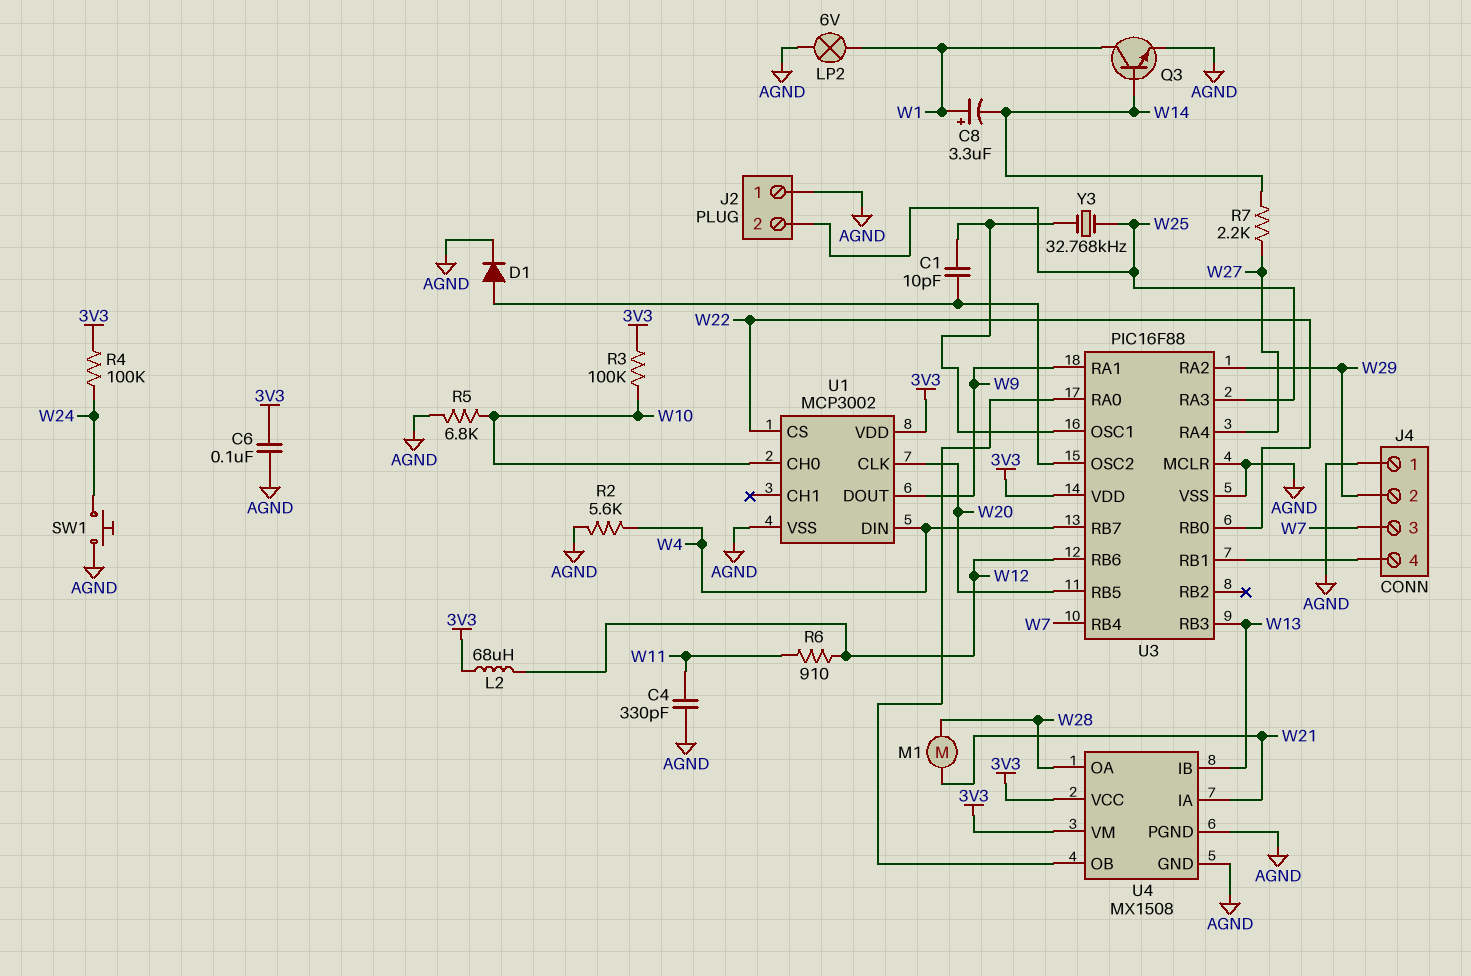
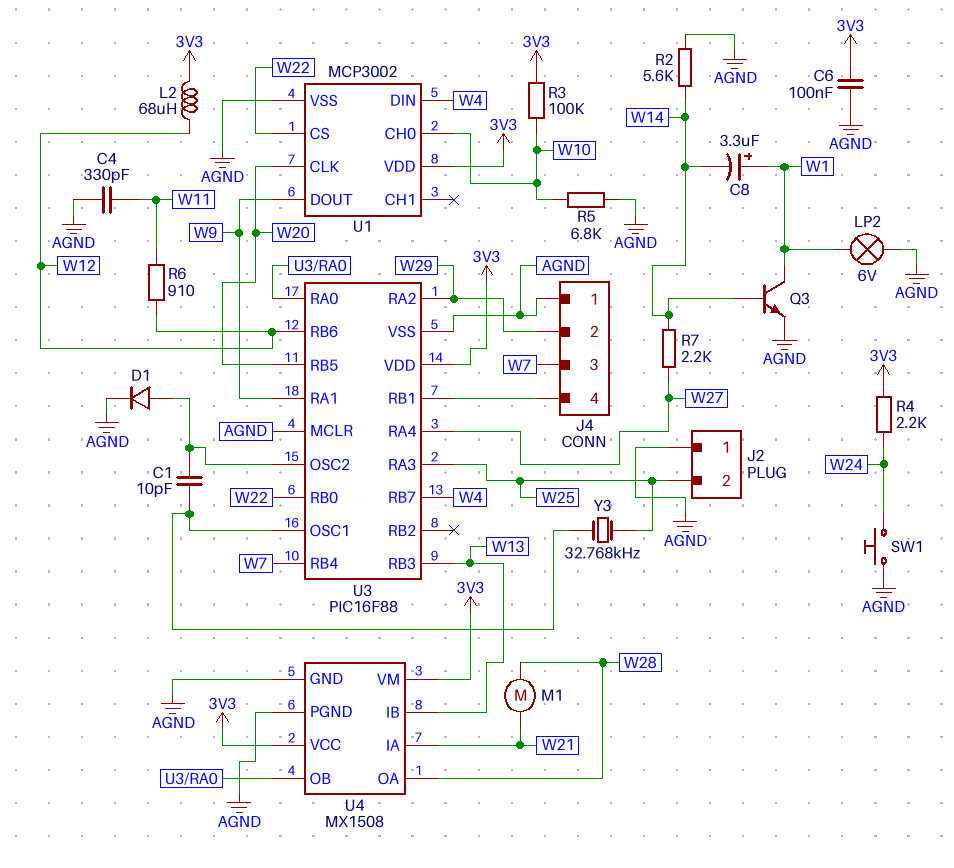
R2: 5.6k (AGND, W4) -> 5.6k (AGND, W14)
R4: 100k (3V3, W24) -> 2.2k (3V3, W24)

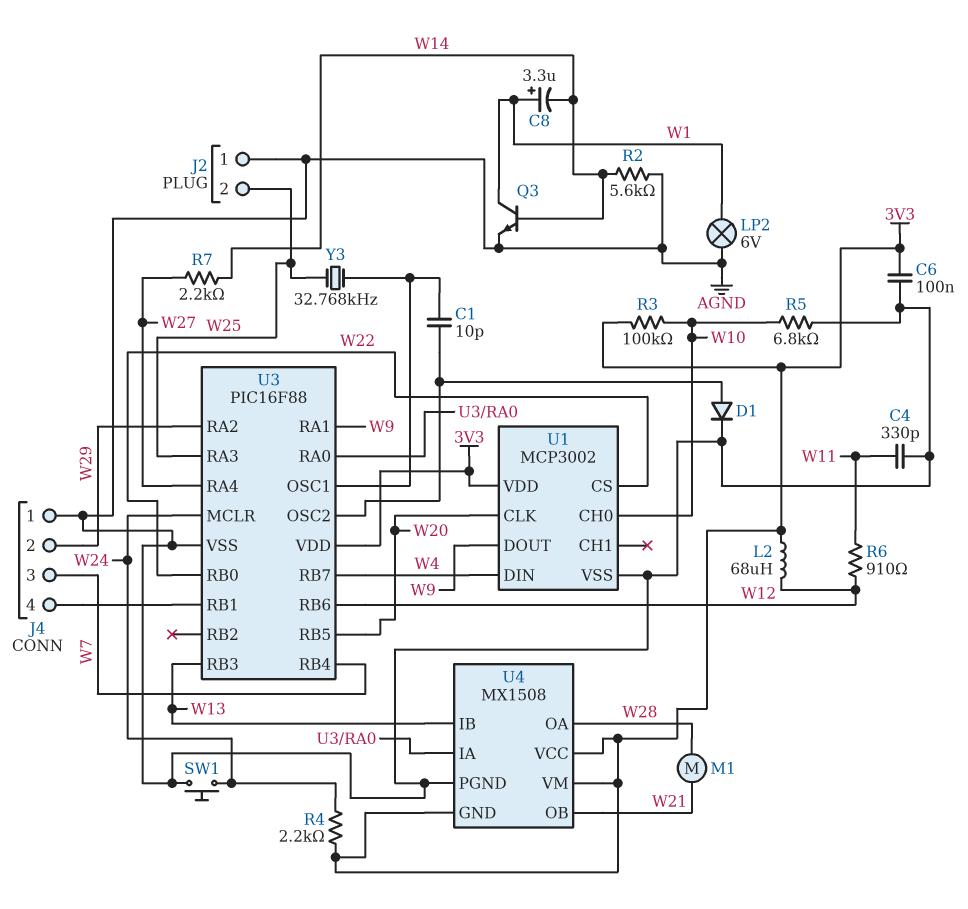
U3 pin MCLR: AGND -> W24
U4 pin GND: AGND -> 3V3
U4 pin IA: W21 -> U3/RA0
U4 pin OB: U3/RA0 -> W21

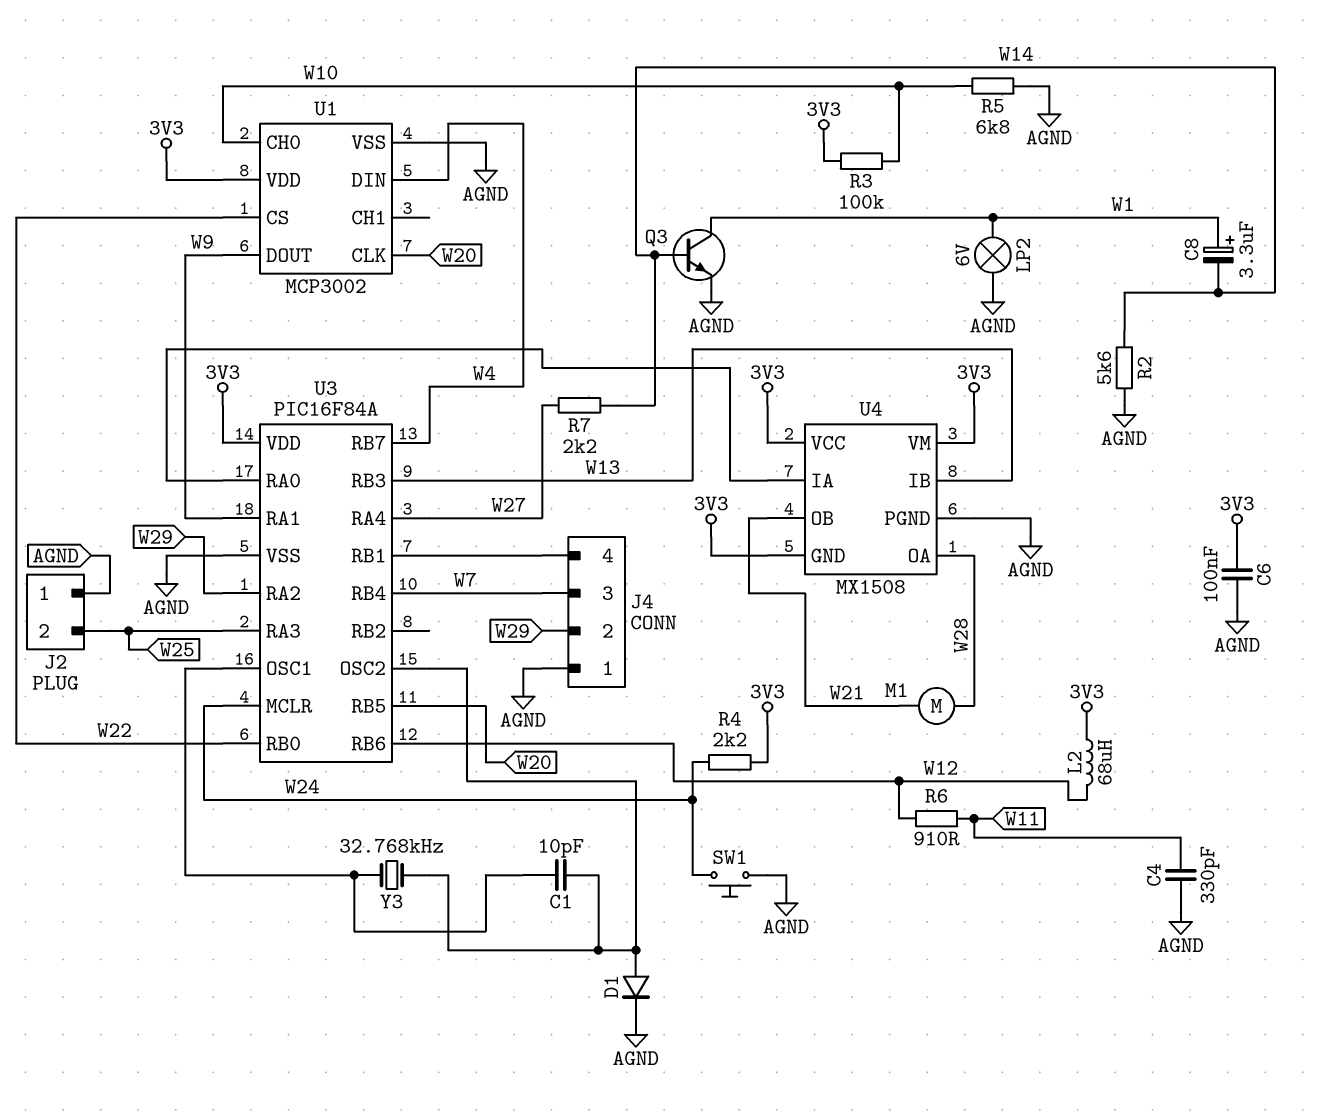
U3: PIC16F88 -> PIC16F84A
Y3: 32.768kHz (U3/OSC1, W25) -> 32.768kHz (U3/OSC1, U3/OSC2)

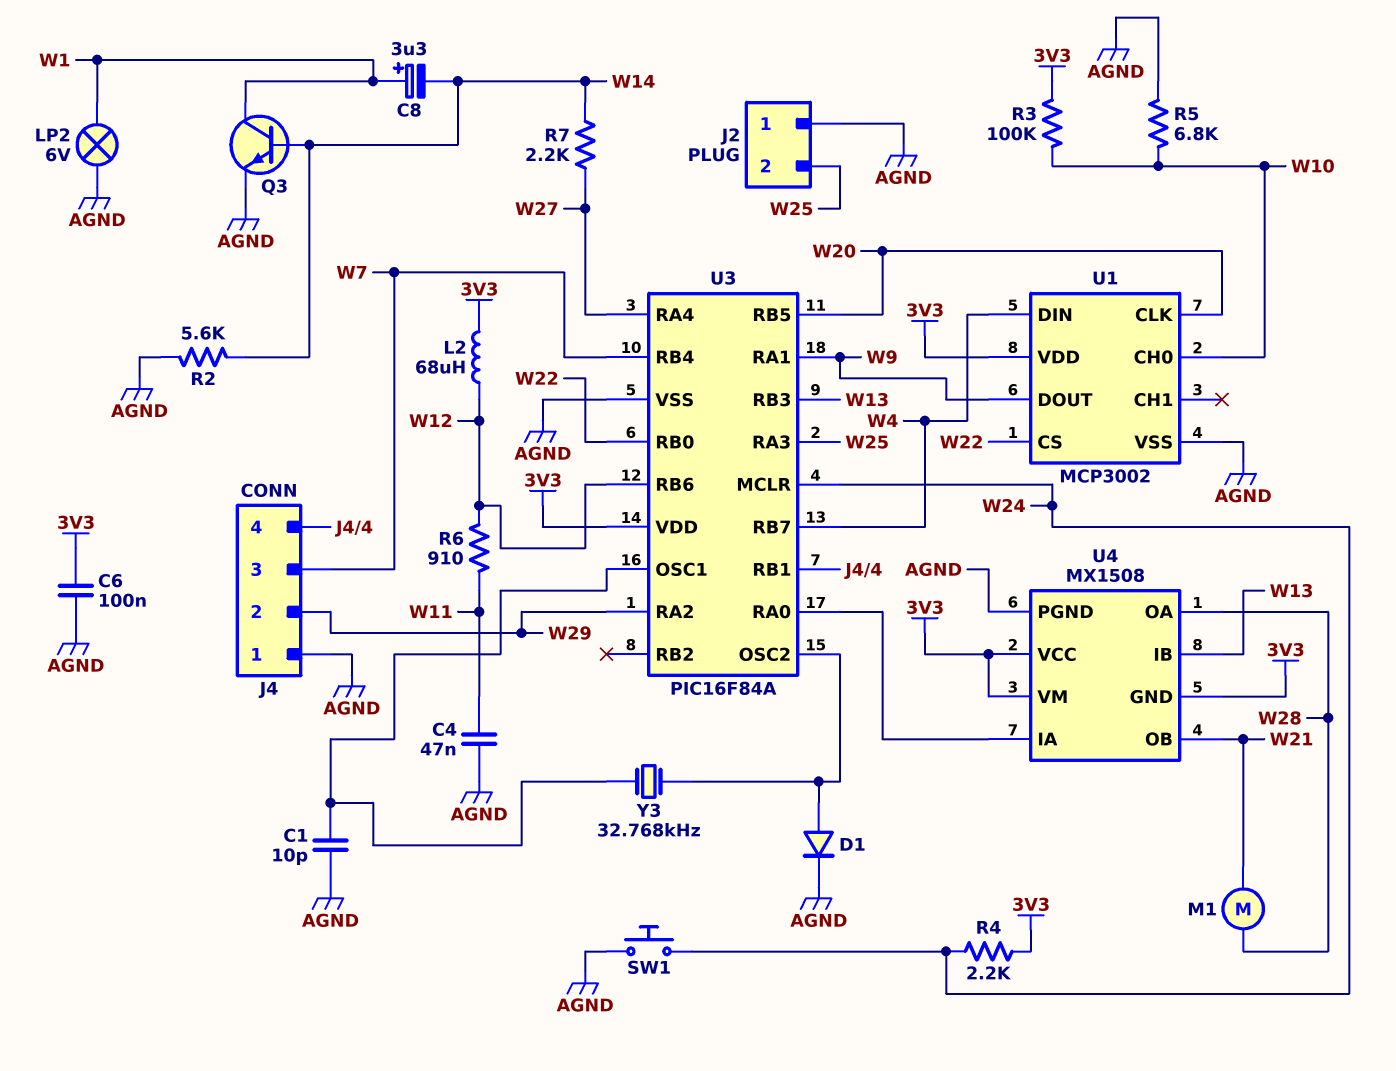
C1: 10pF (U3/OSC1, U3/OSC2) -> 10pF (AGND, U3/OSC1)
C4: 330pF (AGND, W11) -> 47nF (AGND, W11)

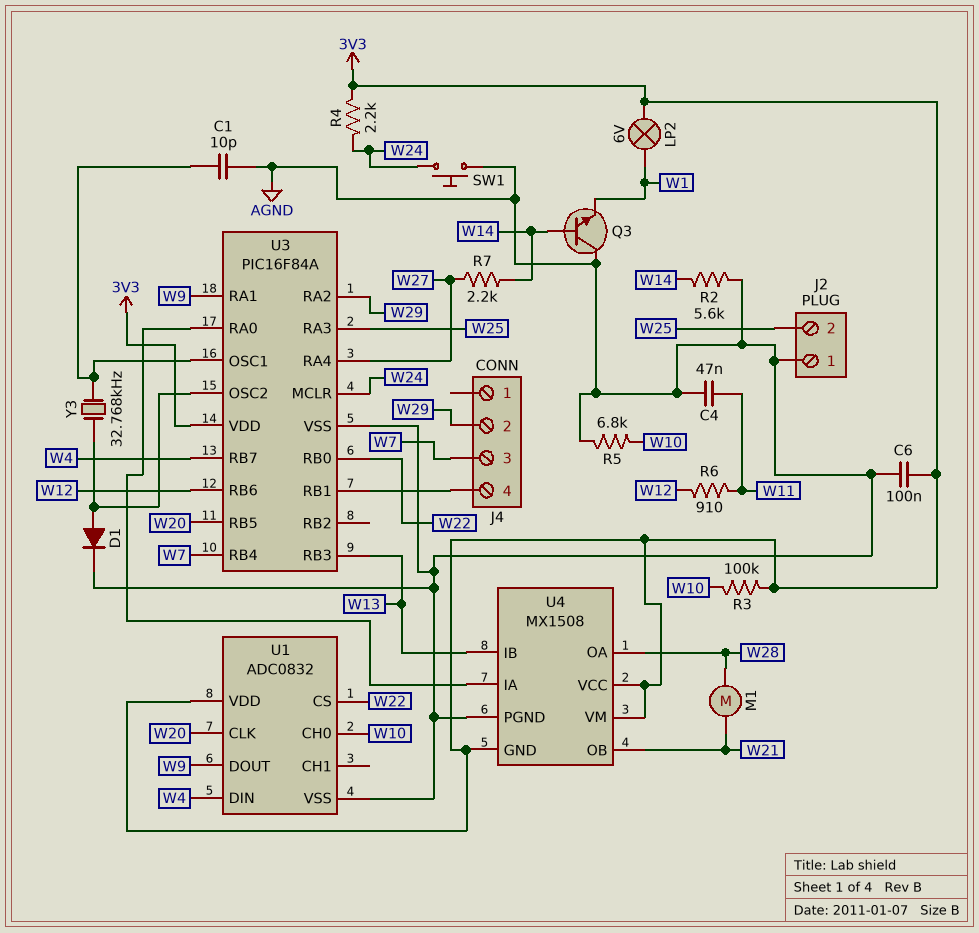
C8: 3.3uF (plus W1, minus W14) -> none
J4 pin 1: AGND -> none
L2: 68uH (3V3, W12) -> none
LP2: lamp 6V (AGND, W1) -> lamp 6V (3V3, W1)
Q3: NPN (B W14, C W1, E AGND) -> NPN (B W14, C AGND, E W1)
U1: MCP3002 -> ADC0832

